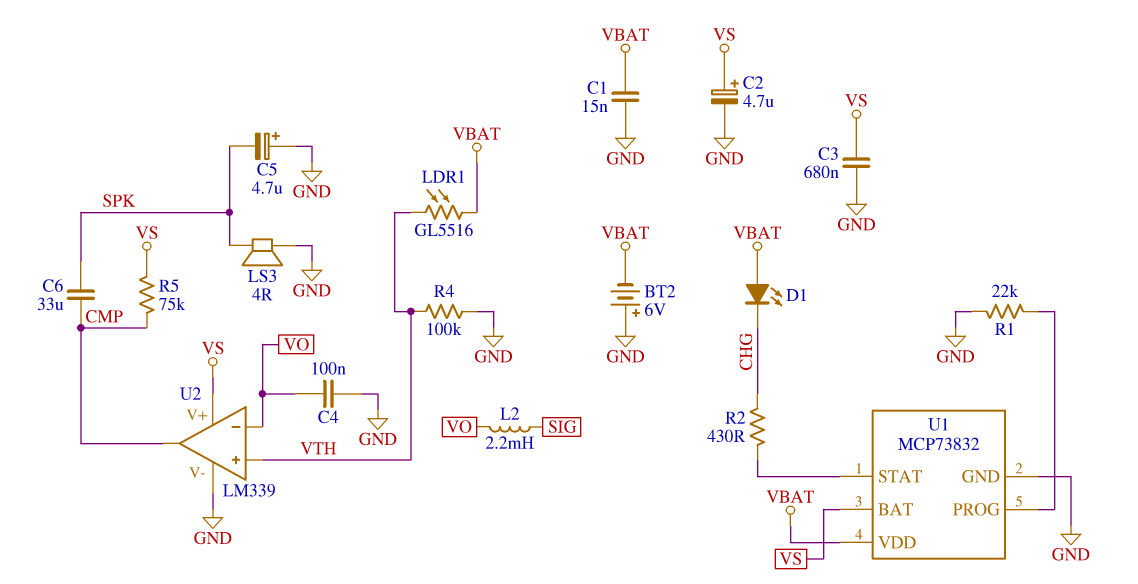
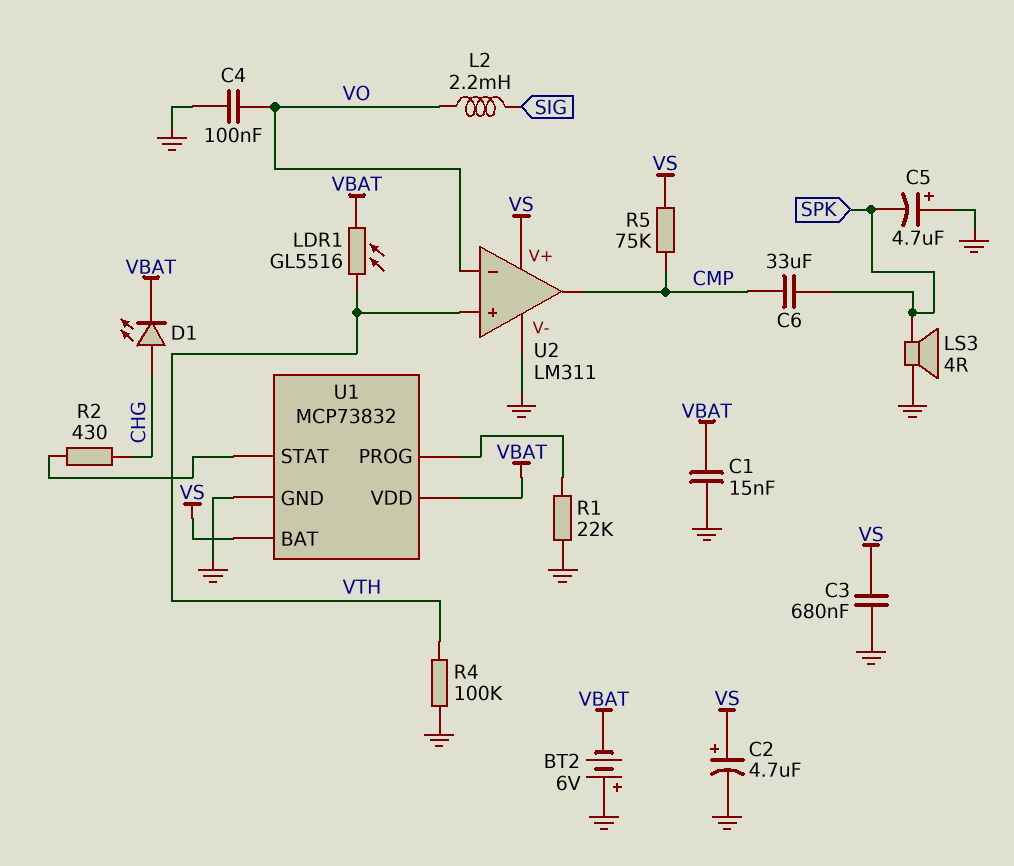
D1: LED (A VBAT, K CHG) -> LED (A CHG, K VBAT)
U2: LM339 -> LM311

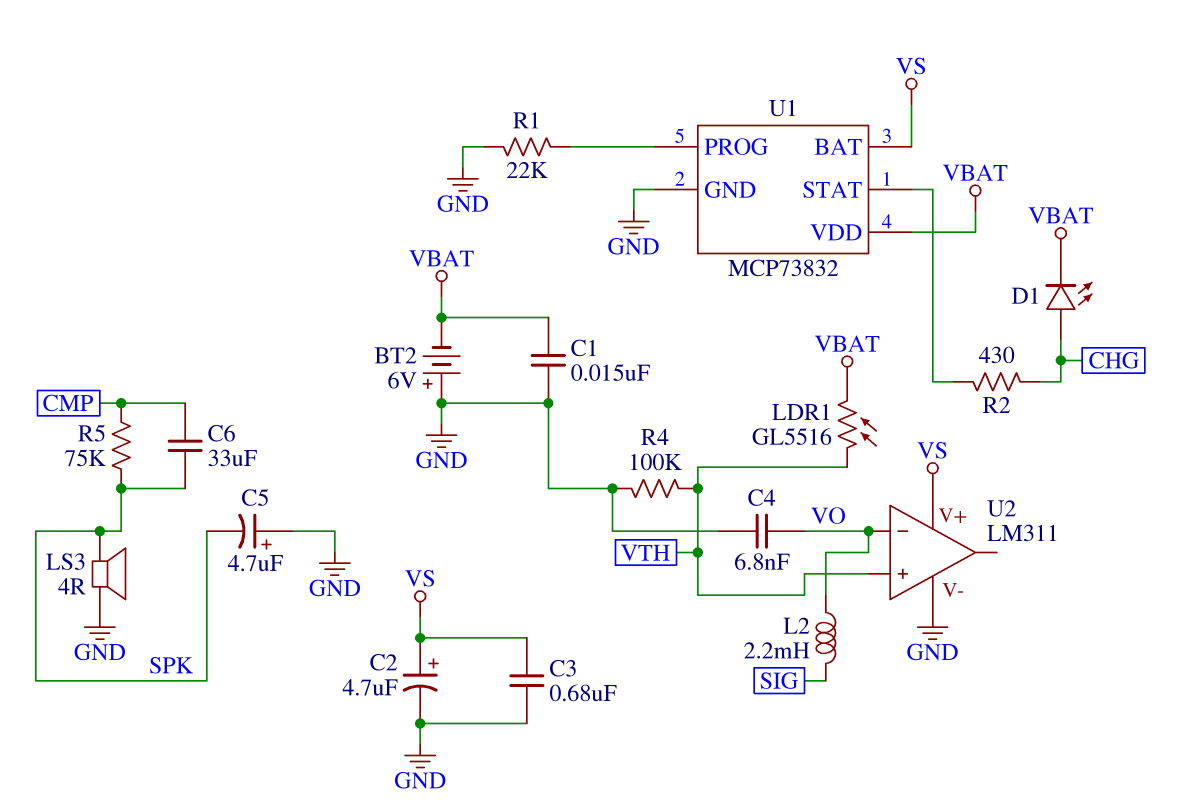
C4: 100nF (GND, VO) -> 6.8nF (GND, VO)
R5: 75k (CMP, VS) -> 75k (CMP, SPK)
U2 pin out: CMP -> none

